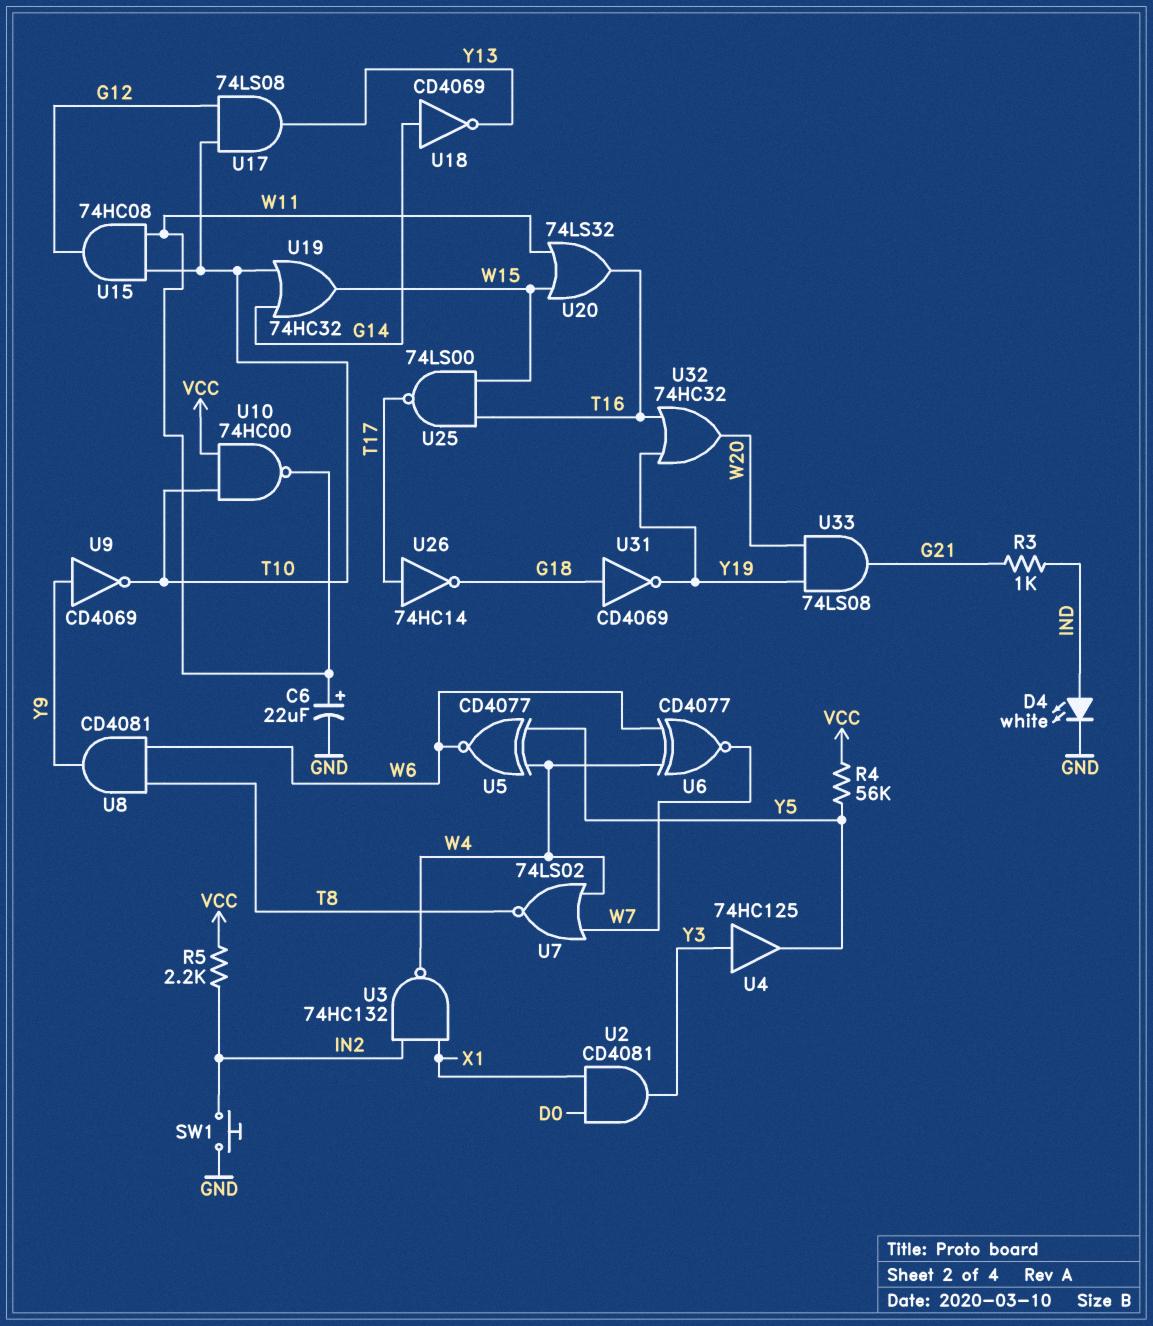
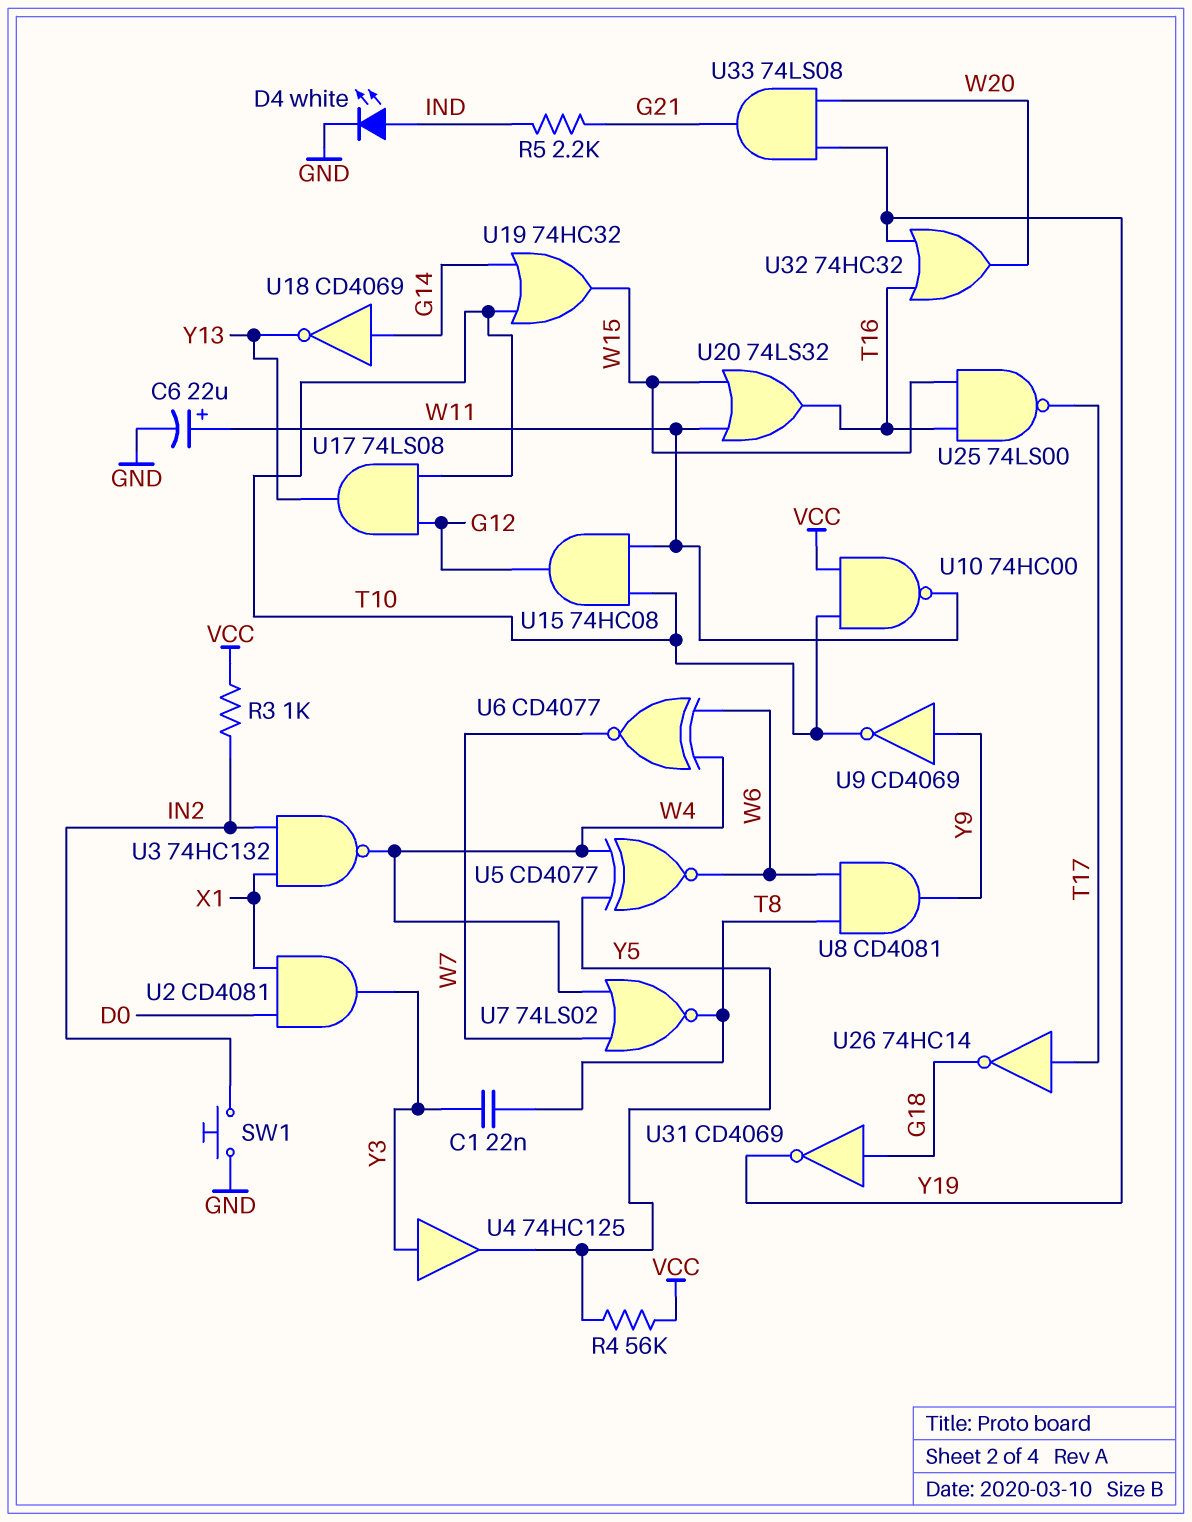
C1: none -> 22nF (T8, Y3)
R3: 1k (G21, IND) -> 1k (IN2, VCC)
R5: 2.2k (IN2, VCC) -> 2.2k (G21, IND)

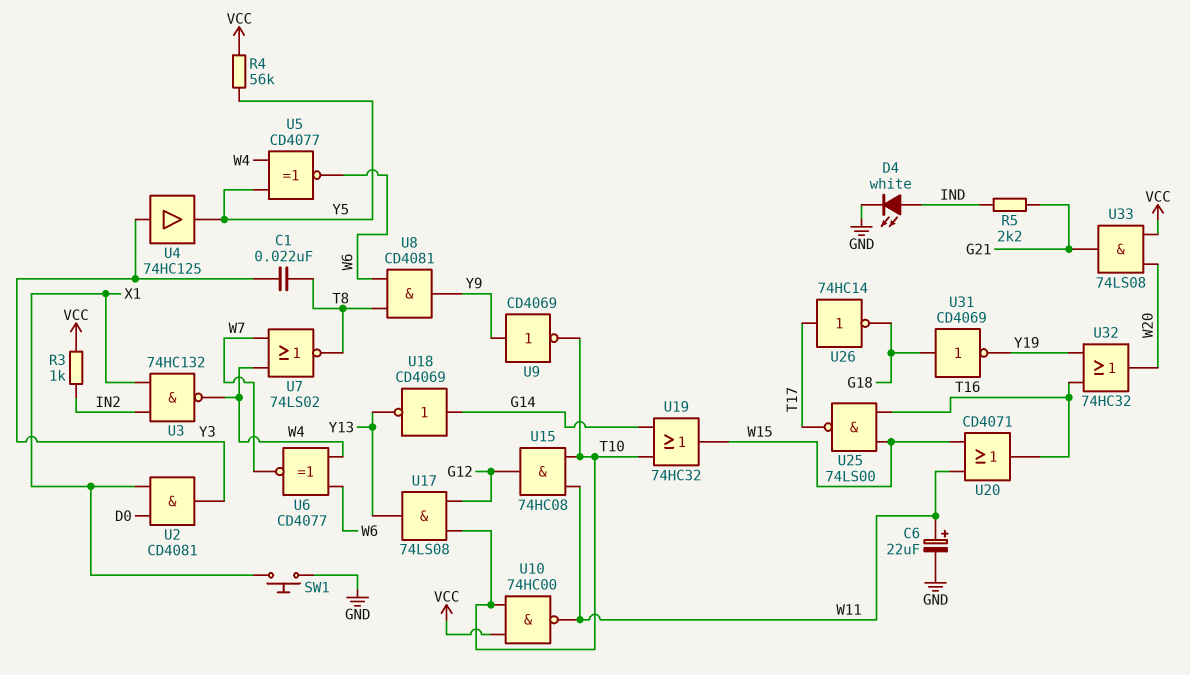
SW1: button (GND, IN2) -> button (GND, X1)
U20: OR 74LS32 (in W11, in W15, out T16) -> OR CD4071 (in W11, in W15, out T16)
U33: AND 74LS08 (in W20, in Y19, out G21) -> AND 74LS08 (in VCC, in W20, out G21)

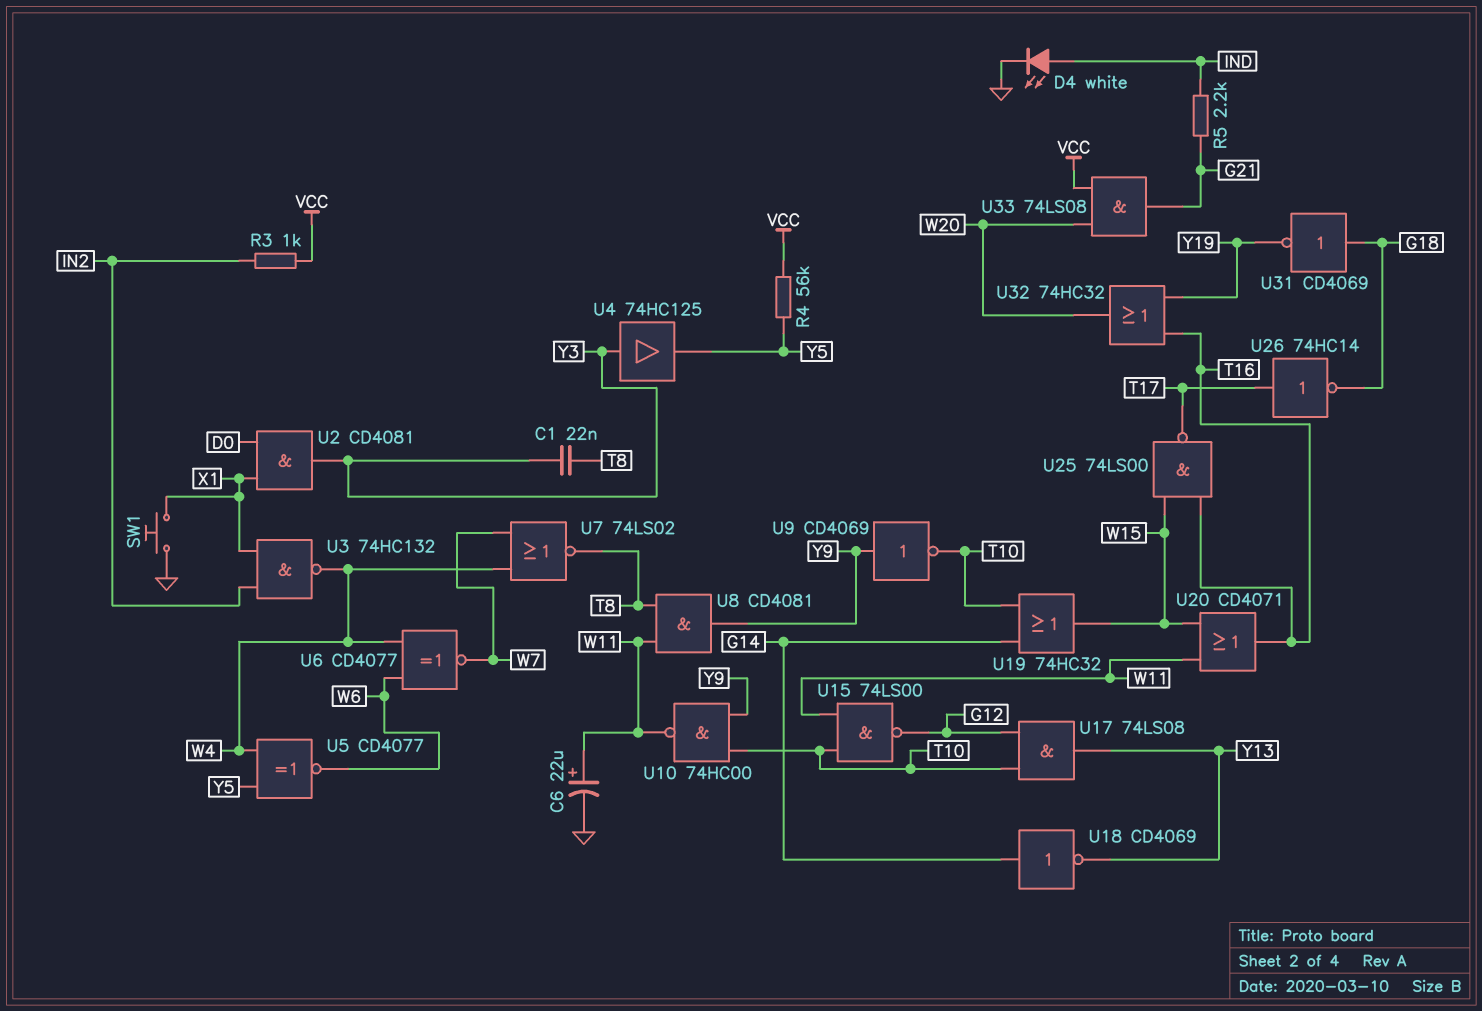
U8: AND CD4081 (in T8, in W6, out Y9) -> AND CD4081 (in T8, in W11, out Y9)
U10: NAND 74HC00 (in T10, in VCC, out W11) -> NAND 74HC00 (in T10, in Y9, out W11)
U15: AND 74HC08 (in T10, in W11, out G12) -> NAND 74LS00 (in T10, in W11, out G12)

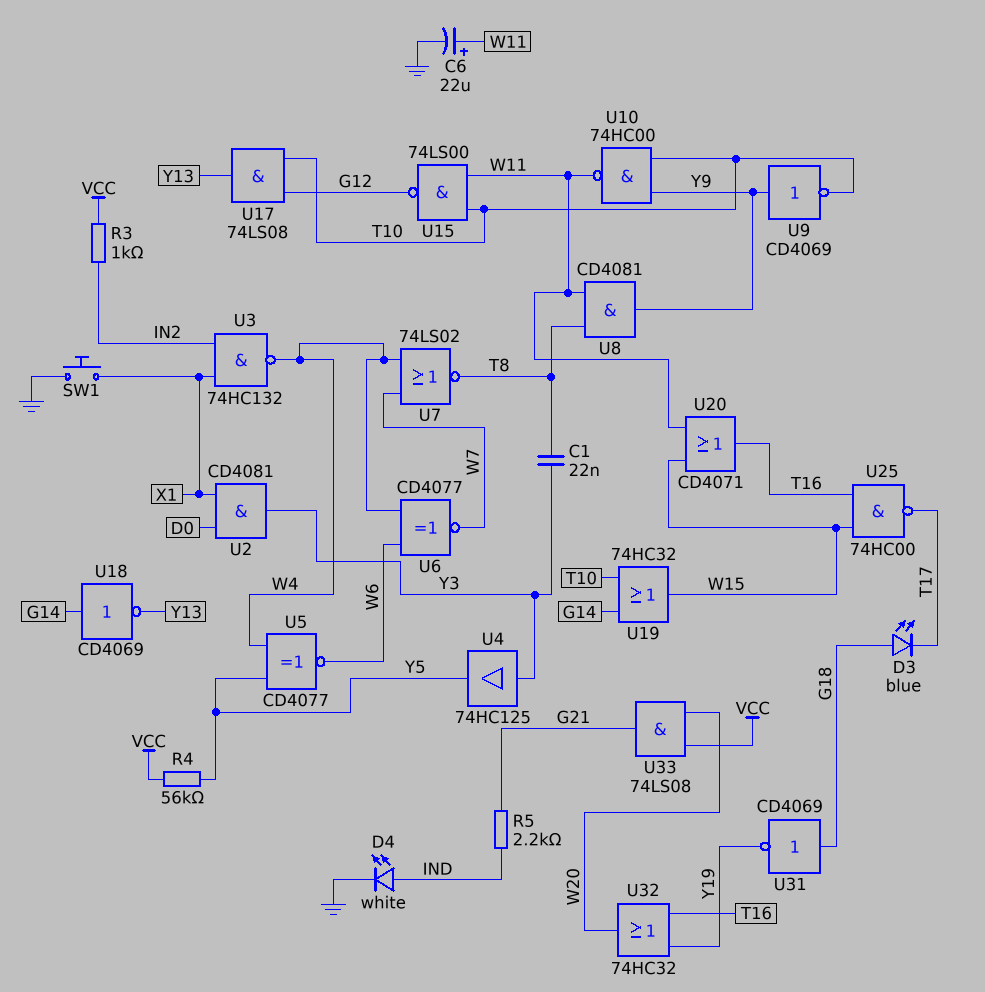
D3: none -> LED blue (A G18, K T17)
U25: NAND 74LS00 (in T16, in W15, out T17) -> NAND 74HC00 (in T16, in W15, out T17)
U26: NOT 74HC14 (in T17, out G18) -> none

